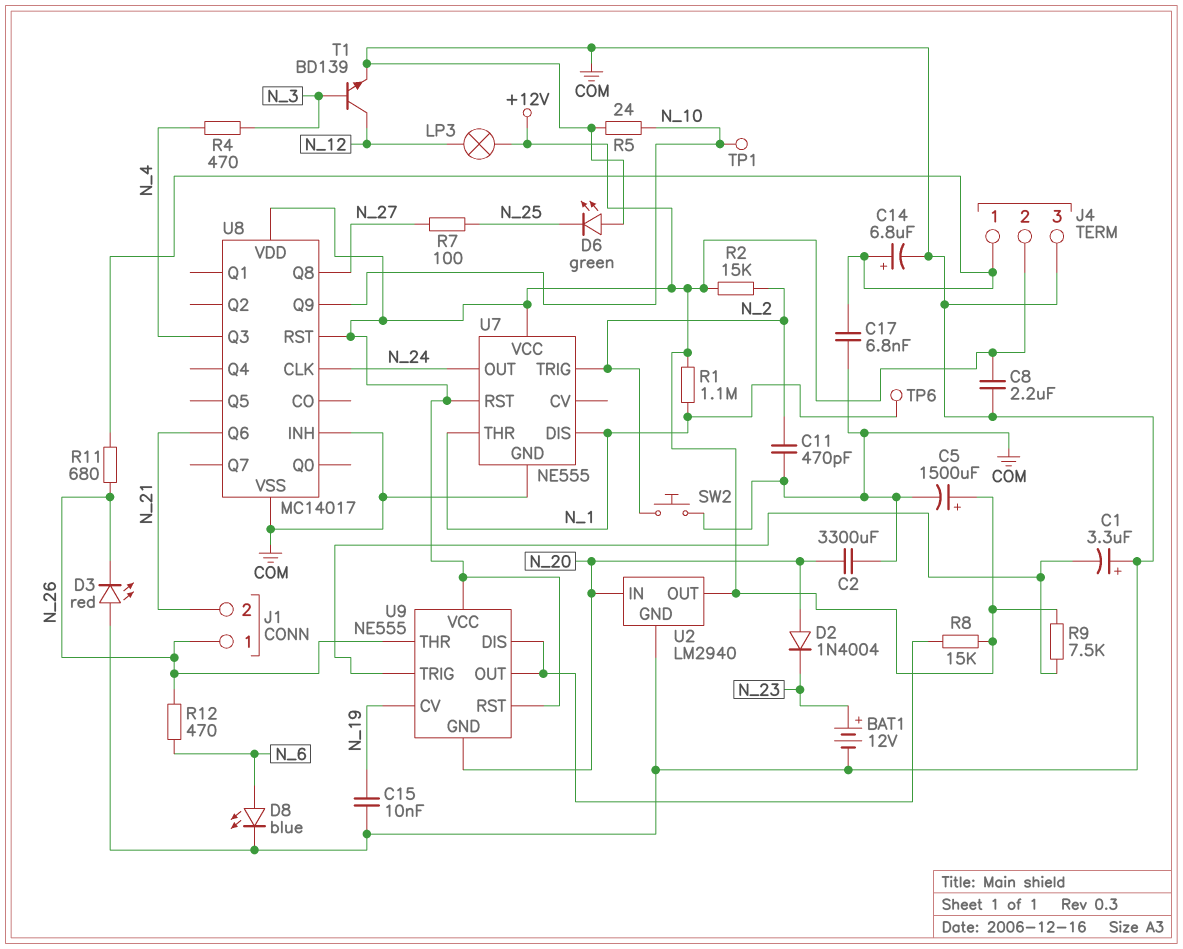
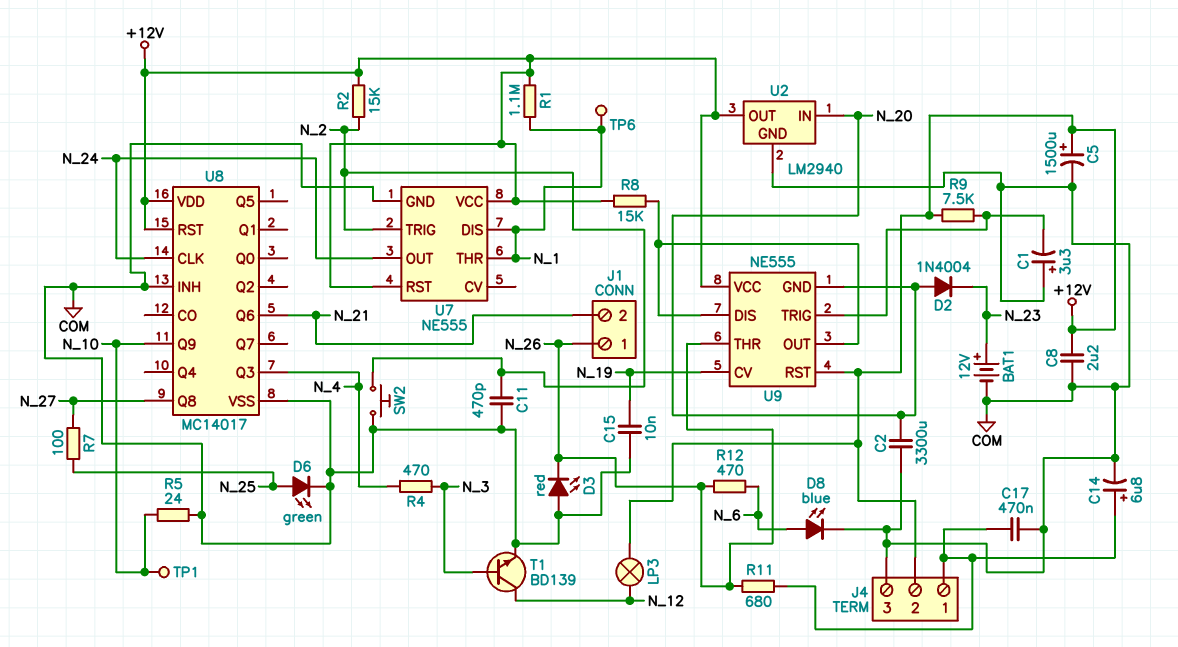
C17: 6.8nF (COM, J4/1) -> 470nF (COM, J4/1)
D6: LED green (A COM, K N_25) -> LED green (A N_25, K COM)

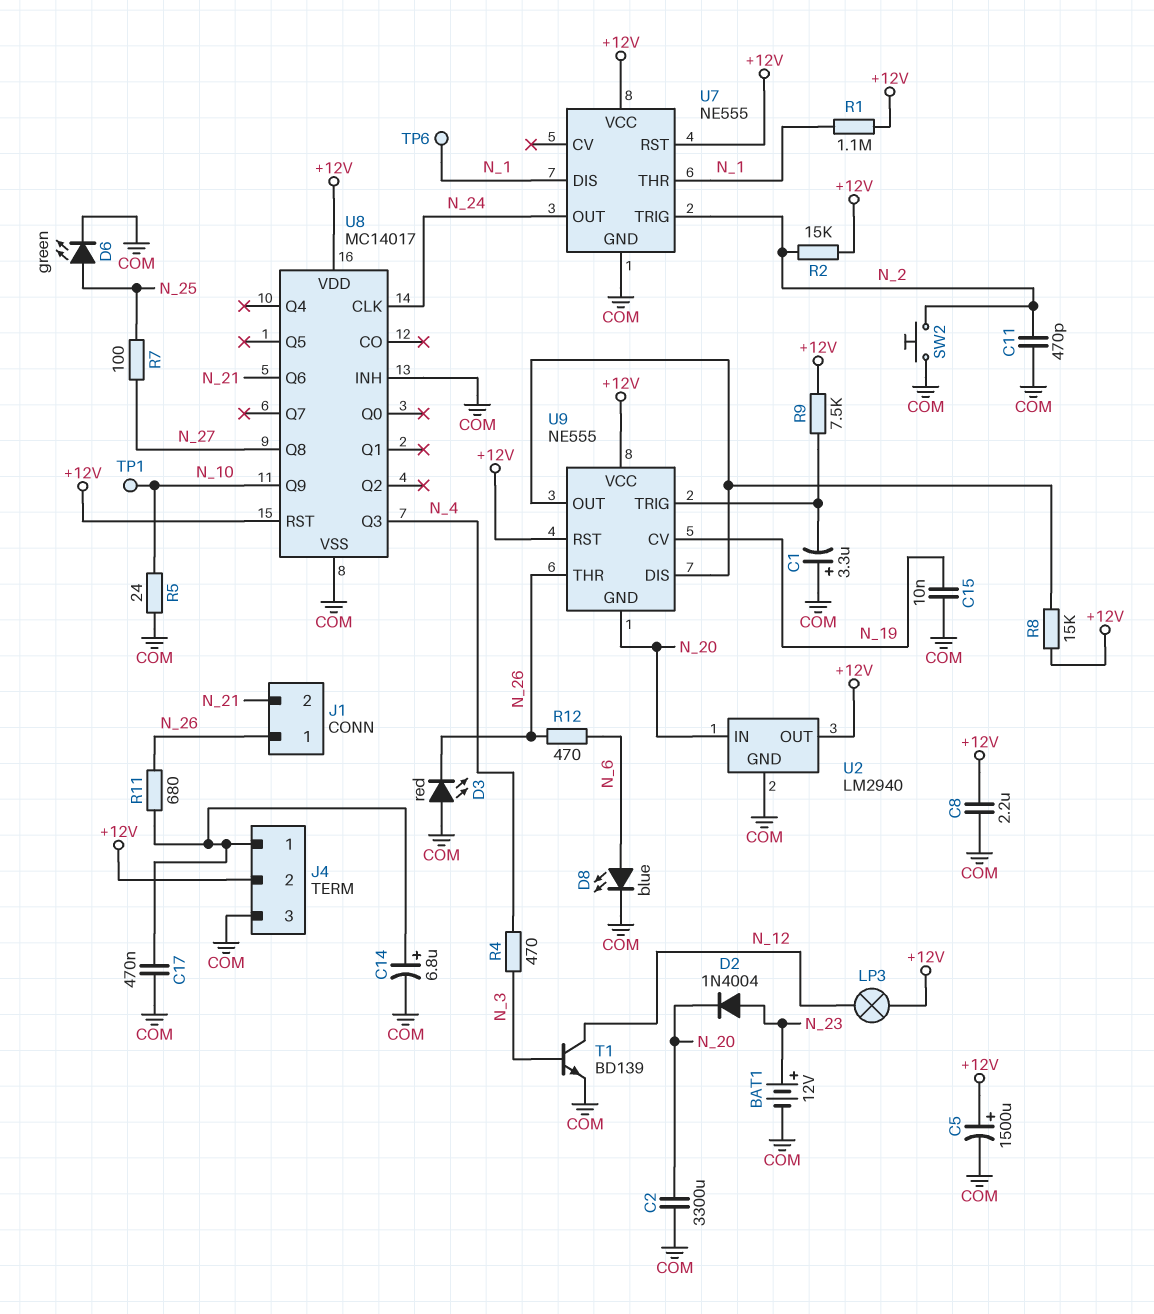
D2: diode 1N4004 (A N_20, K N_23) -> diode 1N4004 (A N_23, K N_20)

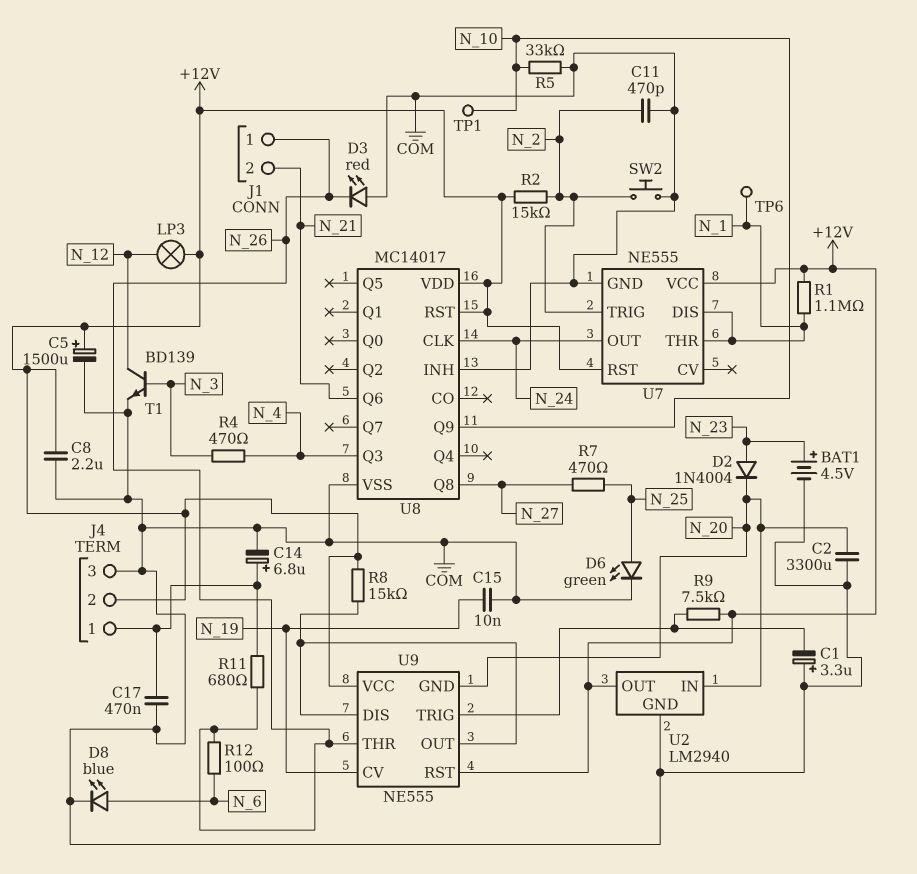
BAT1: 12V (plus N_23, minus COM) -> 4.5V (plus N_23, minus COM)
R5: 24 (COM, N_10) -> 33k (COM, N_10)
R7: 100 (N_25, N_27) -> 470 (N_25, N_27)
R12: 470 (N_6, N_26) -> 100 (N_6, N_26)

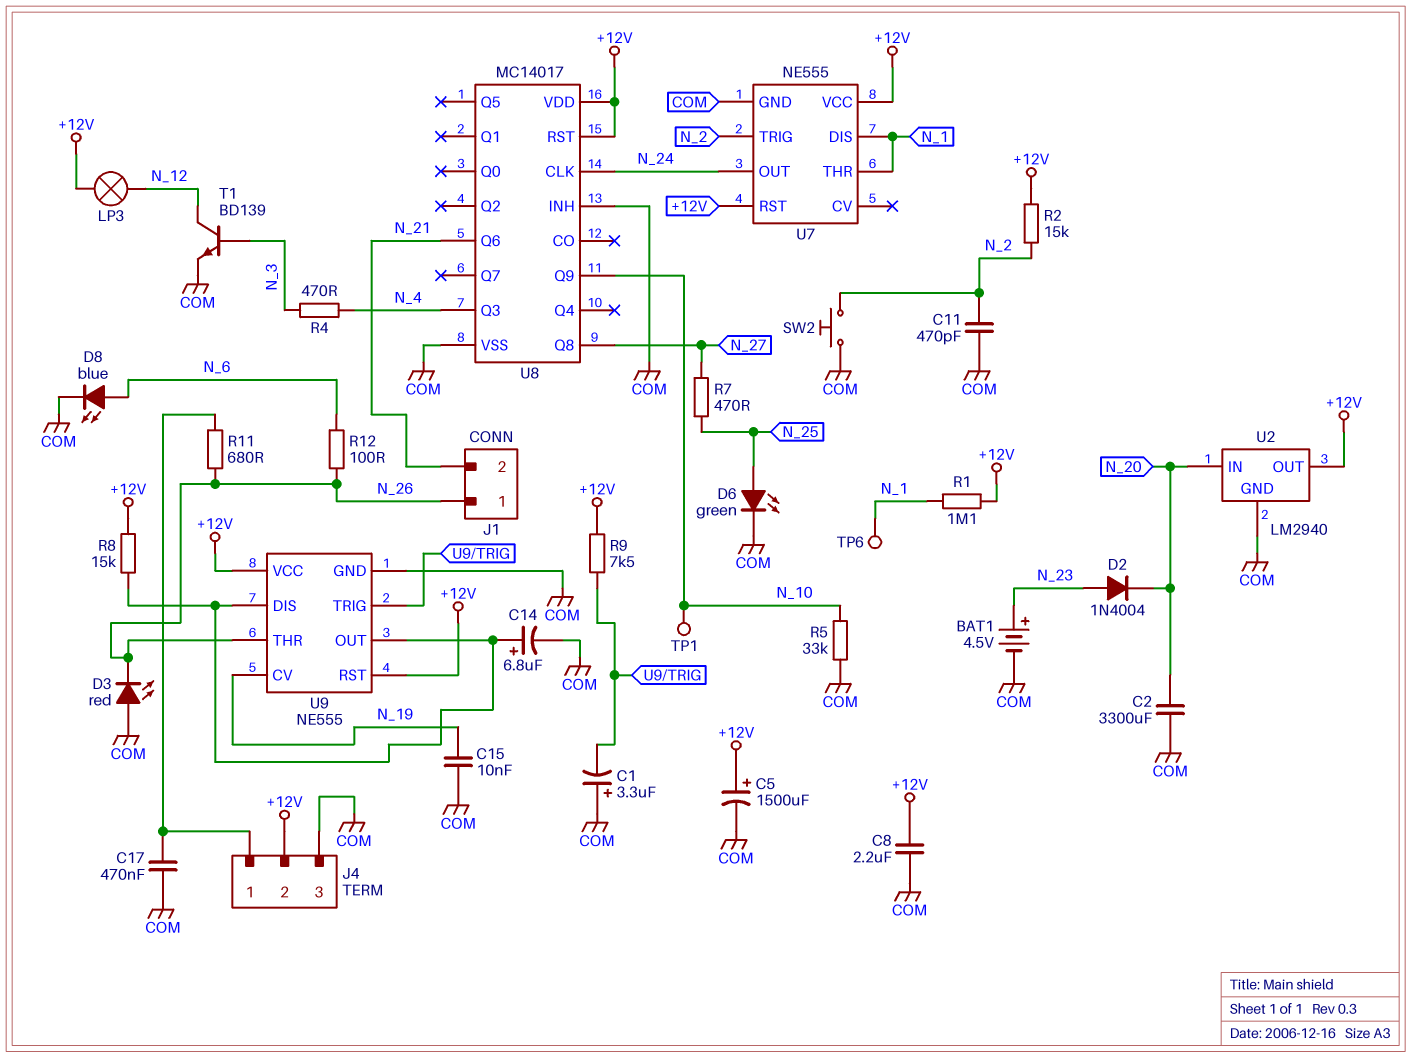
C14: 6.8uF (plus J4/1, minus COM) -> 6.8uF (plus U9/DIS, minus COM)
U9 pin GND: N_20 -> COM

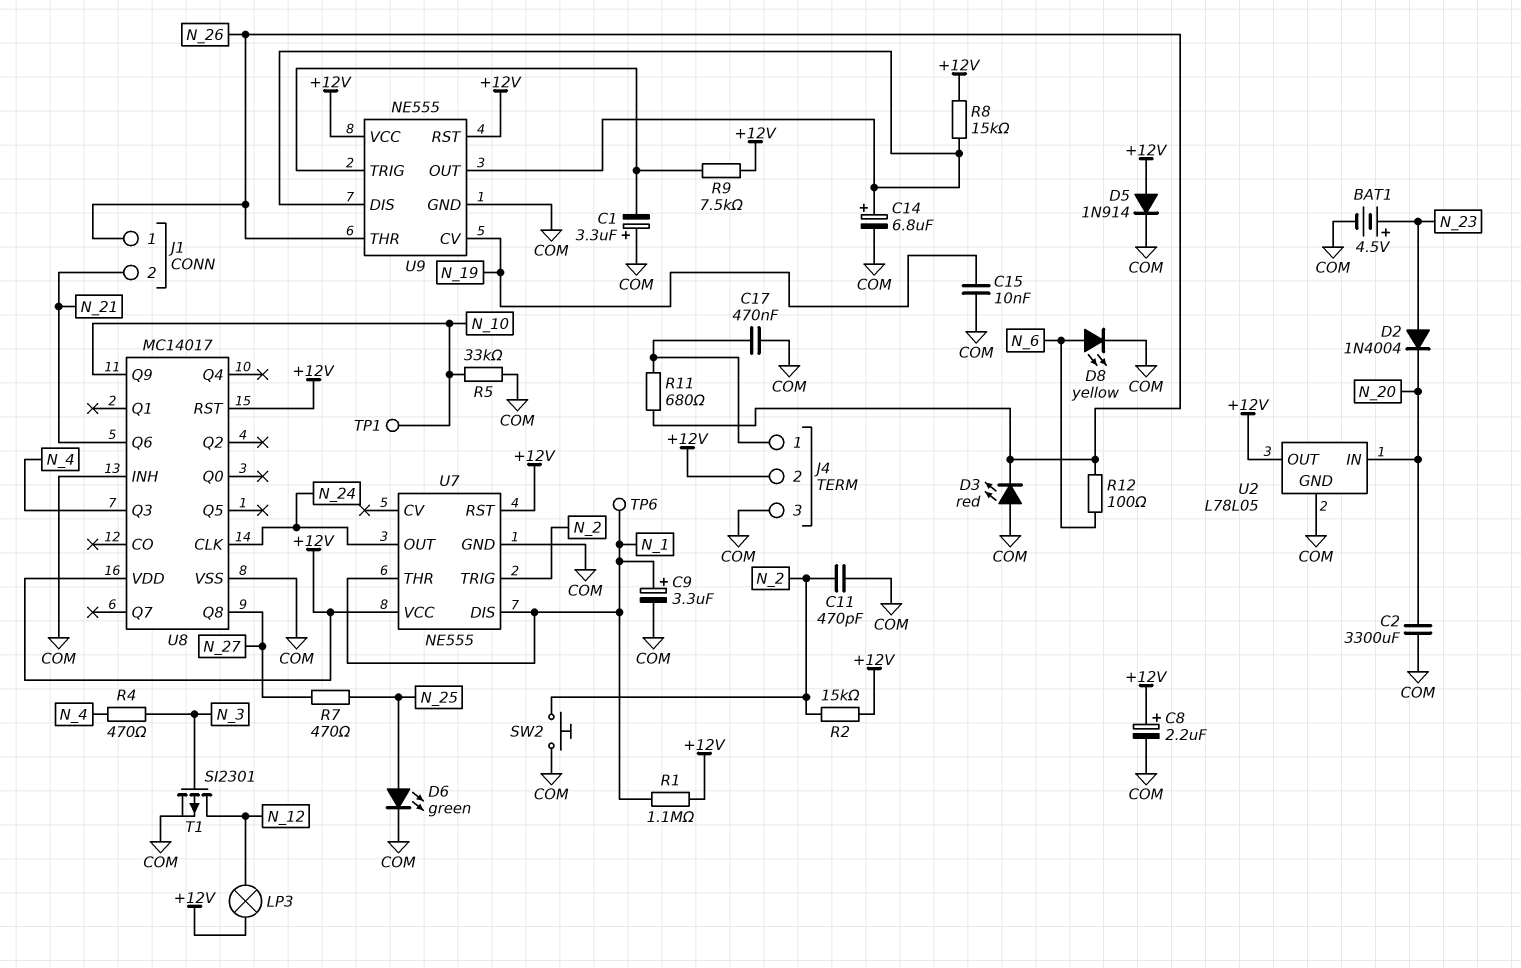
C5: 1500uF (plus +12V, minus COM) -> none
C8: 2.2uF (+12V, COM) -> 2.2uF (plus +12V, minus COM)
C9: none -> 3.3uF (plus N_1, minus COM)
D5: none -> diode 1N914 (A +12V, K COM)
D8: LED blue (A N_6, K COM) -> LED yellow (A N_6, K COM)
T1: NPN BD139 (B N_3, C N_12, E COM) -> PMOS SI2301 (G N_3, D N_12, S COM)
U2: LM2940 -> L78L05

